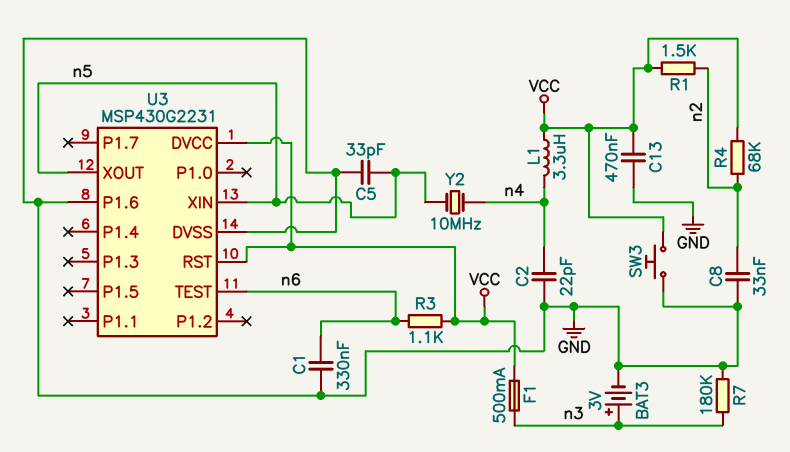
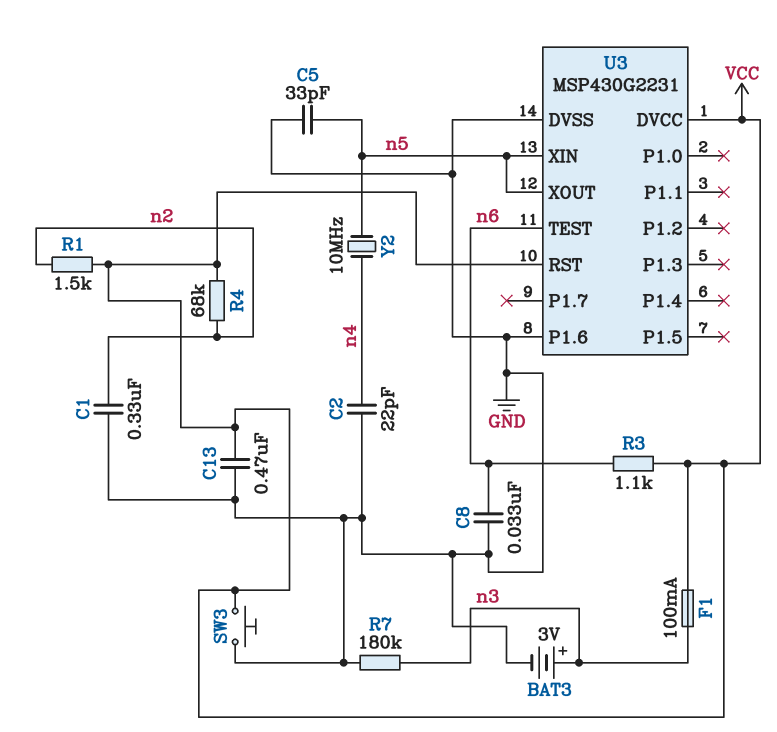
C1: 330nF (GND, n6) -> 330nF (GND, n2)
C8: 33nF (GND, n2) -> 33nF (GND, n6)
F1: 500mA (VCC, n3) -> 100mA (VCC, n3)
L1: 3.3uH (VCC, n4) -> none

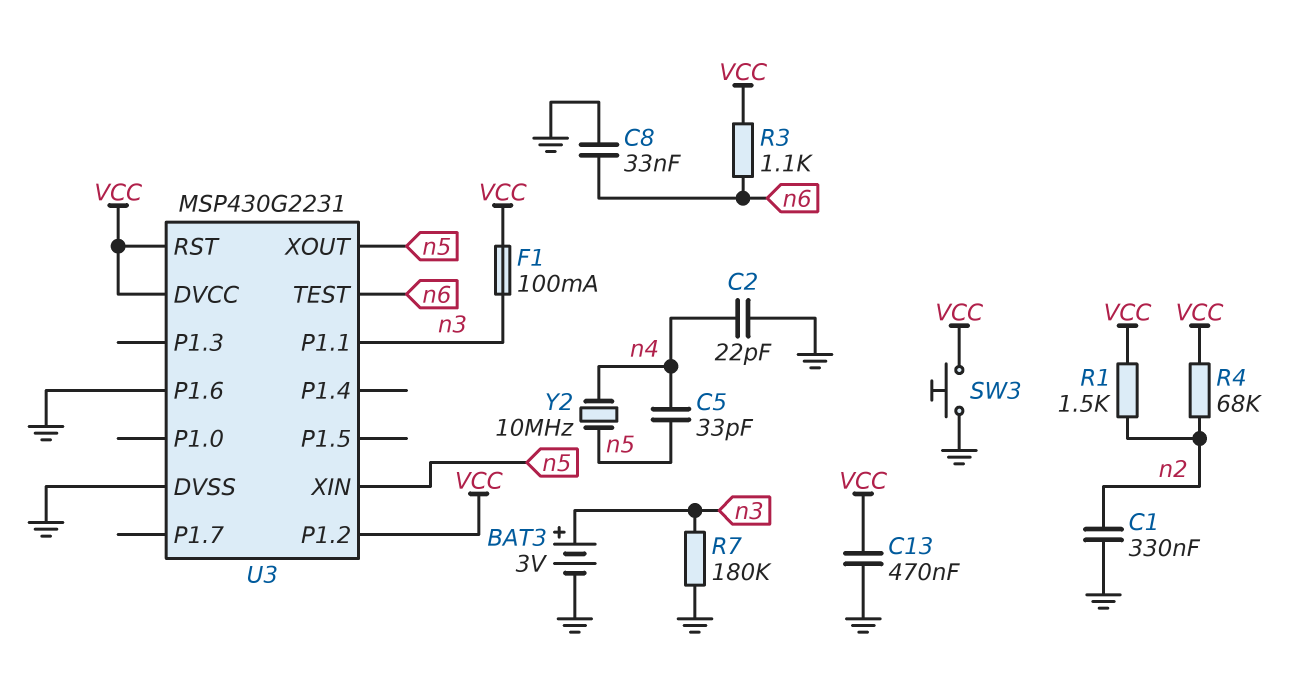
C5: 33pF (GND, n5) -> 33pF (n4, n5)
U3 pin P1.1: none -> n3
U3 pin P1.2: none -> VCC

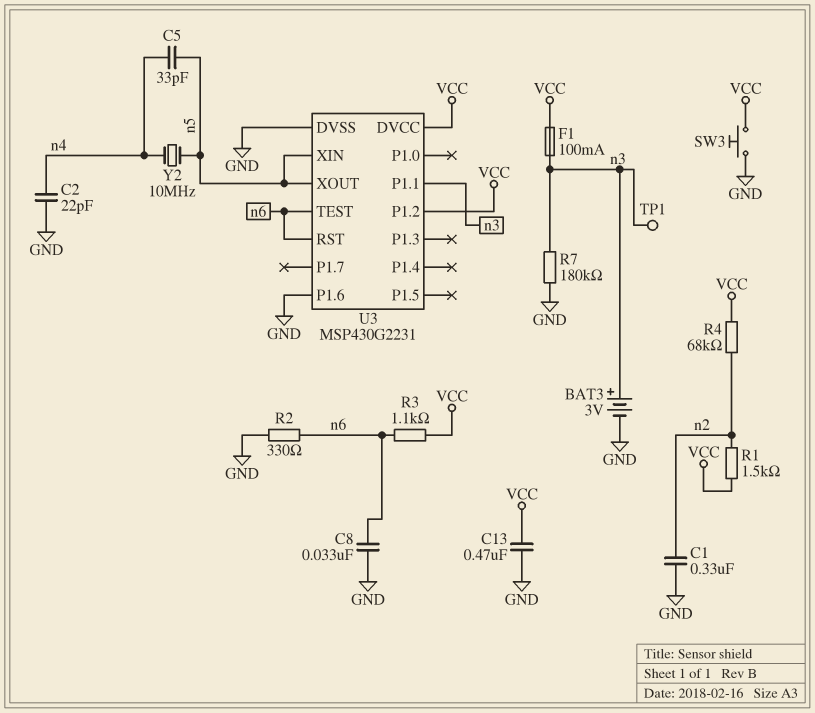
R2: none -> 330 (GND, n6)
TP1: none -> test point (n3)
U3 pin RST: VCC -> n6

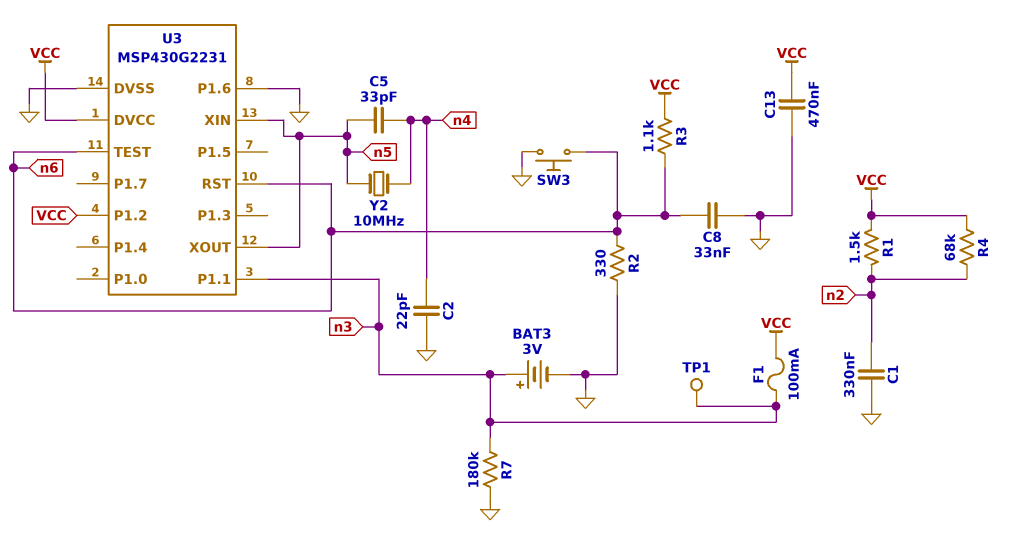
SW3: button (GND, VCC) -> button (GND, n6)

